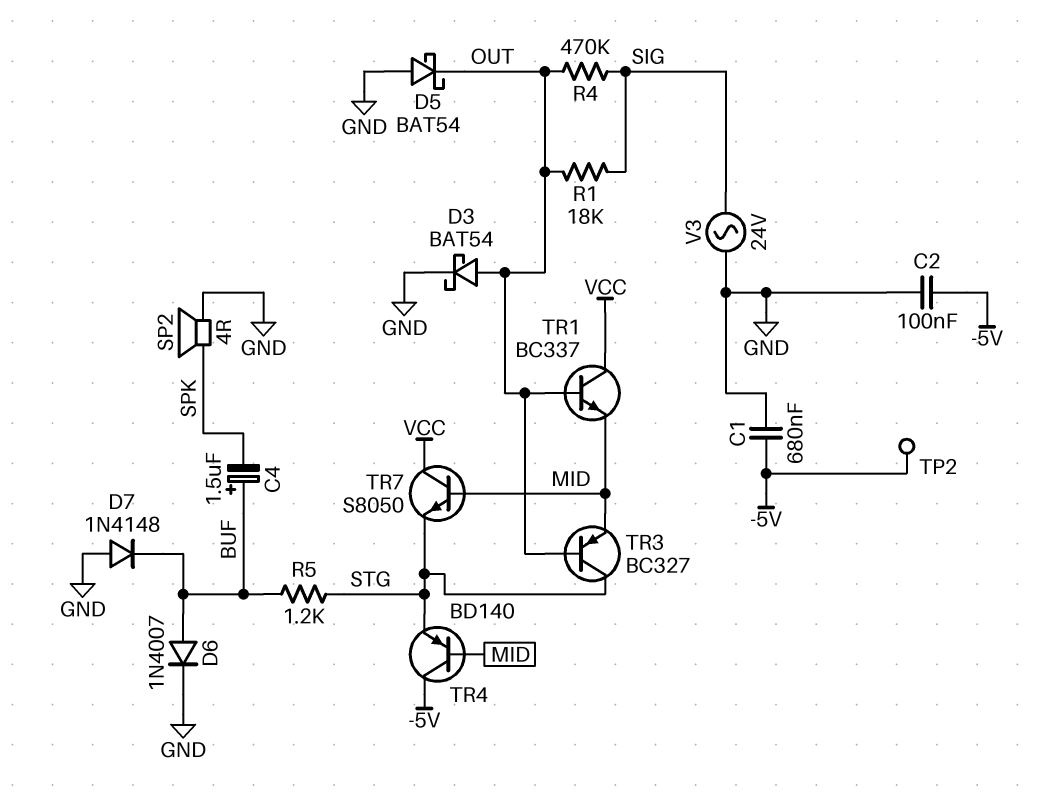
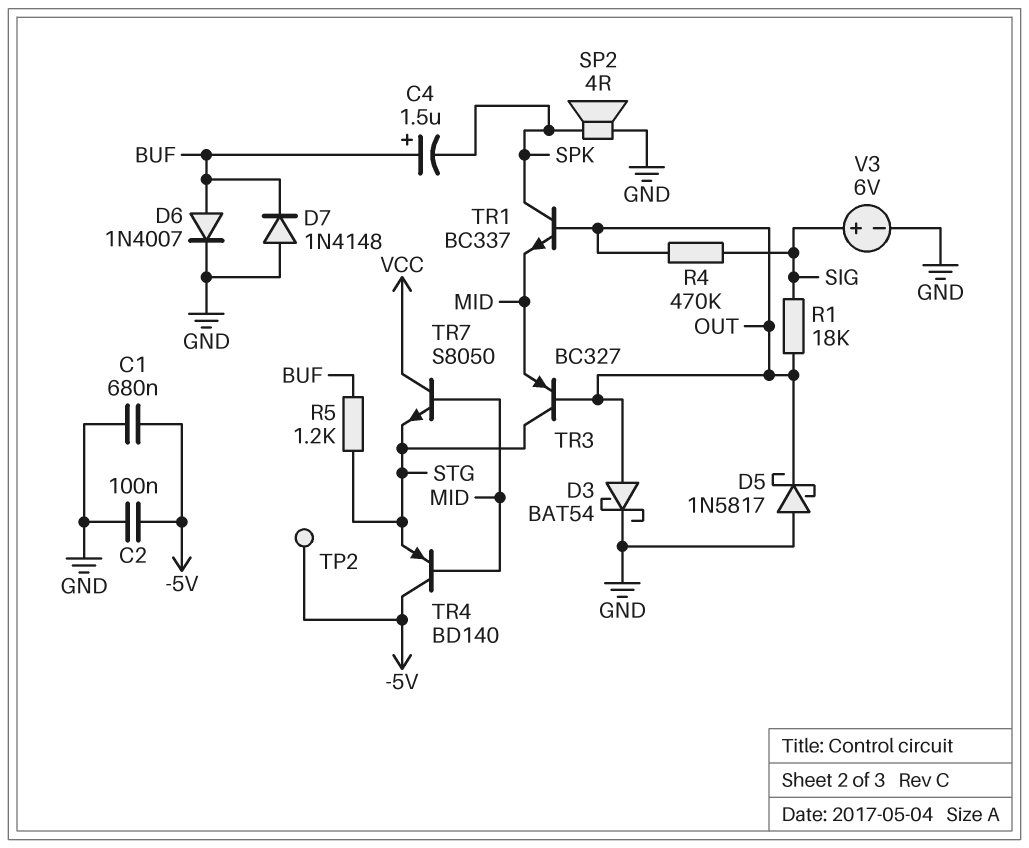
D5: schottky BAT54 (A GND, K OUT) -> schottky 1N5817 (A GND, K OUT)
TR1: NPN BC337 (B OUT, C VCC, E MID) -> NPN BC337 (B OUT, C SPK, E MID)
V3: AC 24V (GND, SIG) -> 6V (plus SIG, minus GND)

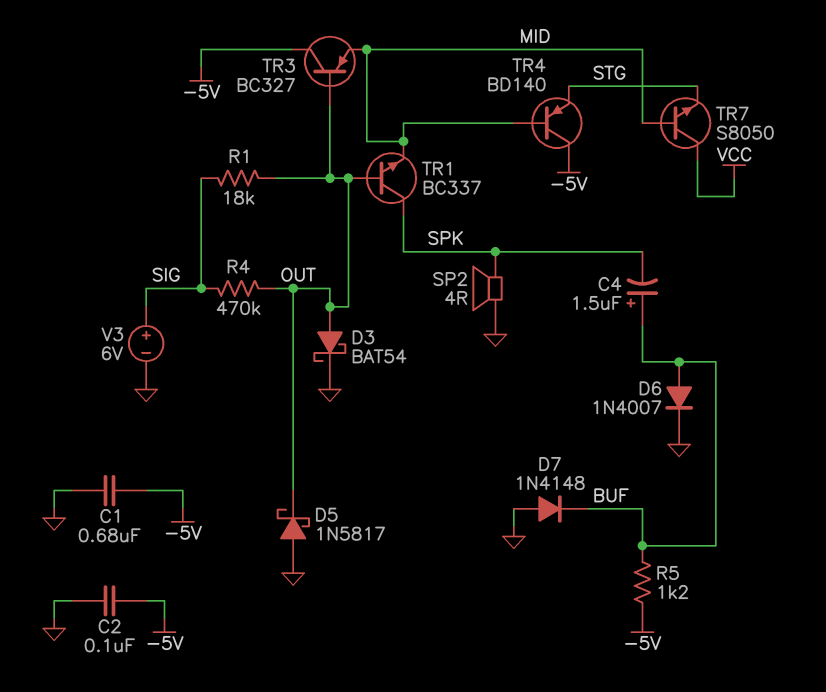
R5: 1.2k (BUF, STG) -> 1.2k (-5V, BUF)
TP2: test point (-5V) -> none
TR3: PNP BC327 (B OUT, C STG, E MID) -> PNP BC327 (B OUT, C -5V, E MID)

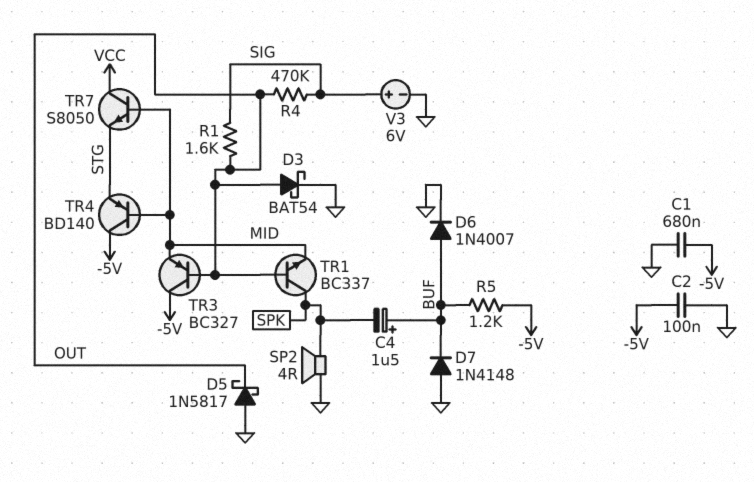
R1: 18k (OUT, SIG) -> 1.6k (OUT, SIG)

